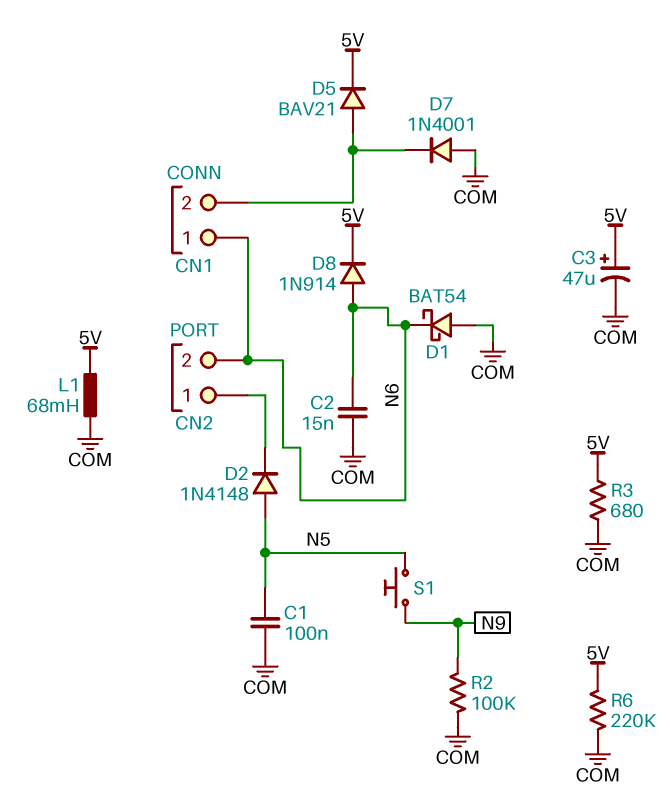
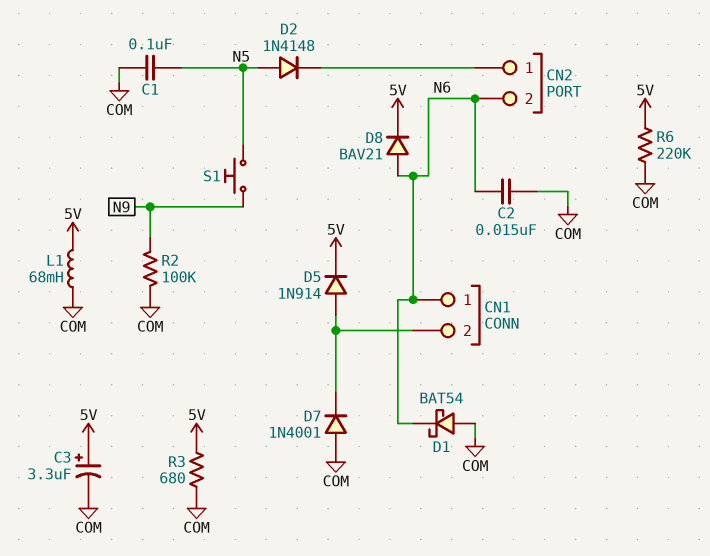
C3: 47uF (plus 5V, minus COM) -> 3.3uF (plus 5V, minus COM)
D5: diode BAV21 (A CN1/2, K 5V) -> diode 1N914 (A CN1/2, K 5V)
D8: diode 1N914 (A N6, K 5V) -> diode BAV21 (A N6, K 5V)

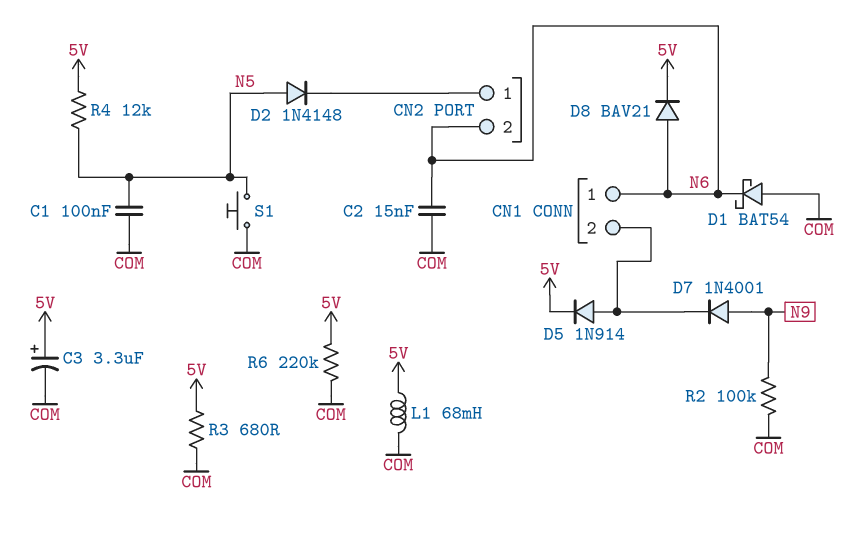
D7: diode 1N4001 (A COM, K CN1/2) -> diode 1N4001 (A N9, K CN1/2)
R4: none -> 12k (5V, N5)
S1: button (N5, N9) -> button (COM, N5)

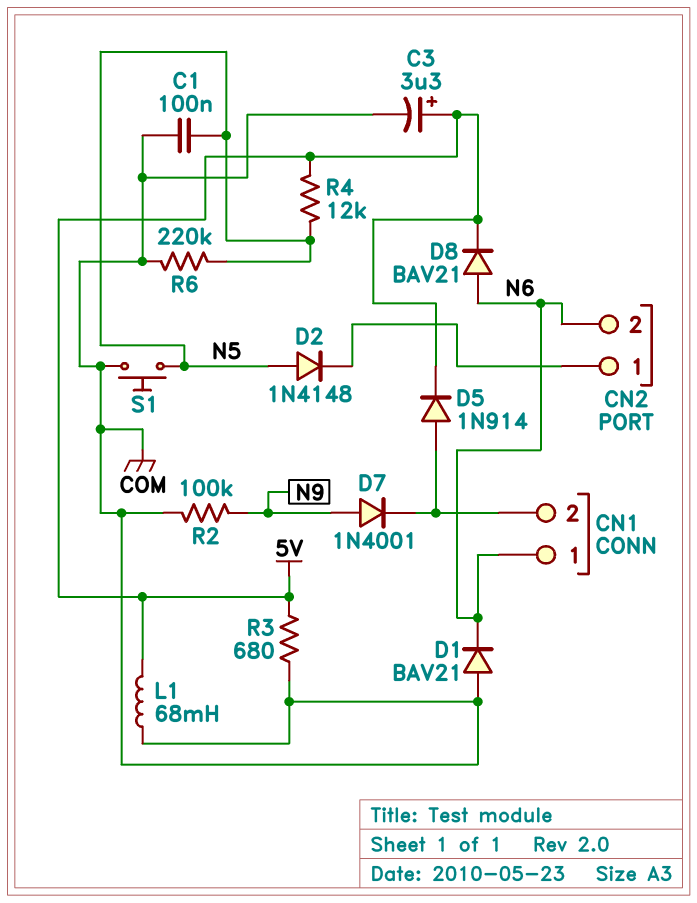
C2: 15nF (COM, N6) -> none
D1: schottky BAT54 (A COM, K N6) -> diode BAV21 (A COM, K N6)
R6: 220k (5V, COM) -> 220k (COM, N5)

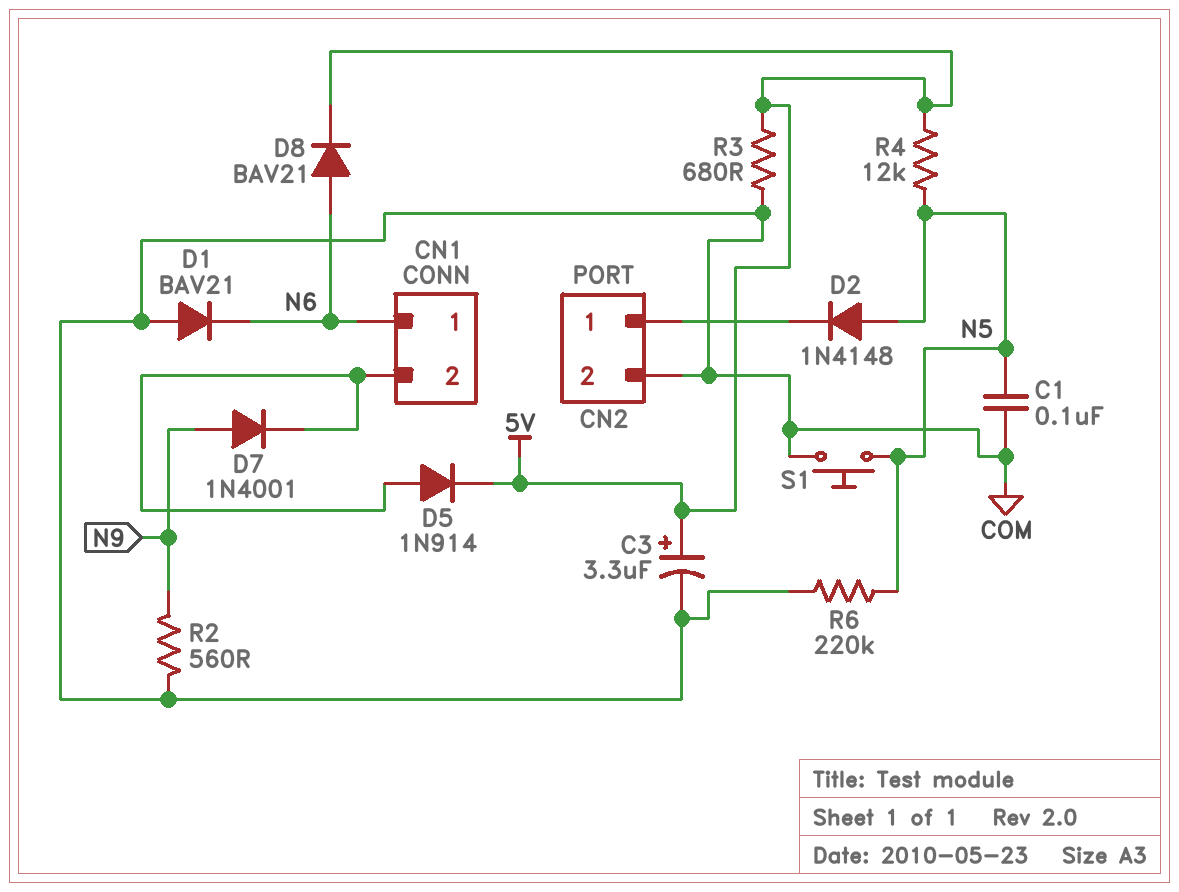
CN2 pin 2: N6 -> COM
L1: 68mH (5V, COM) -> none
R2: 100k (COM, N9) -> 560 (COM, N9)

